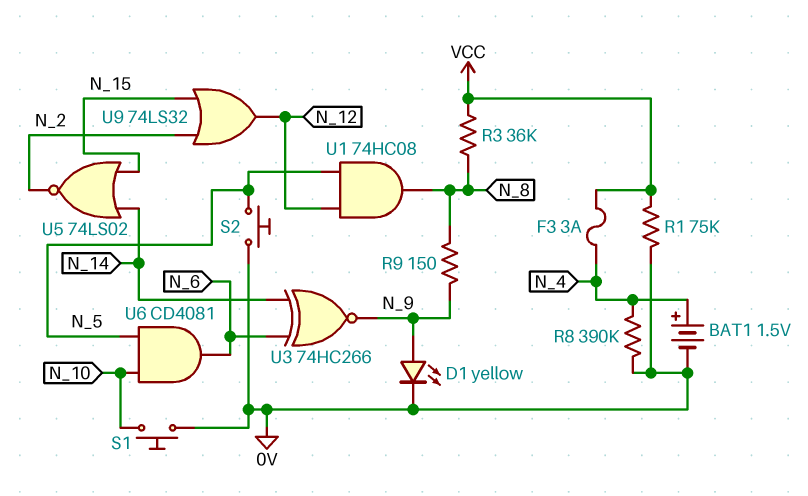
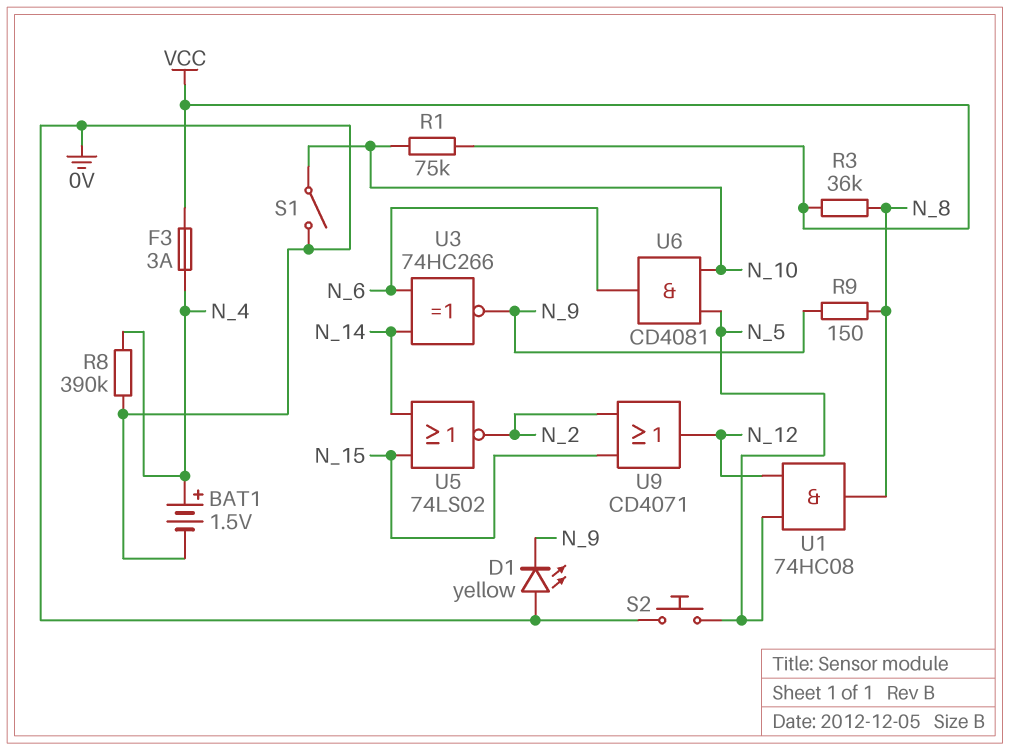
D1: LED yellow (A N_9, K 0V) -> LED yellow (A 0V, K N_9)
R1: 75k (0V, VCC) -> 75k (N_10, VCC)
S1: button (0V, N_10) -> switch (0V, N_10)
U9: OR 74LS32 (in N_2, in N_15, out N_12) -> OR CD4071 (in N_2, in N_15, out N_12)

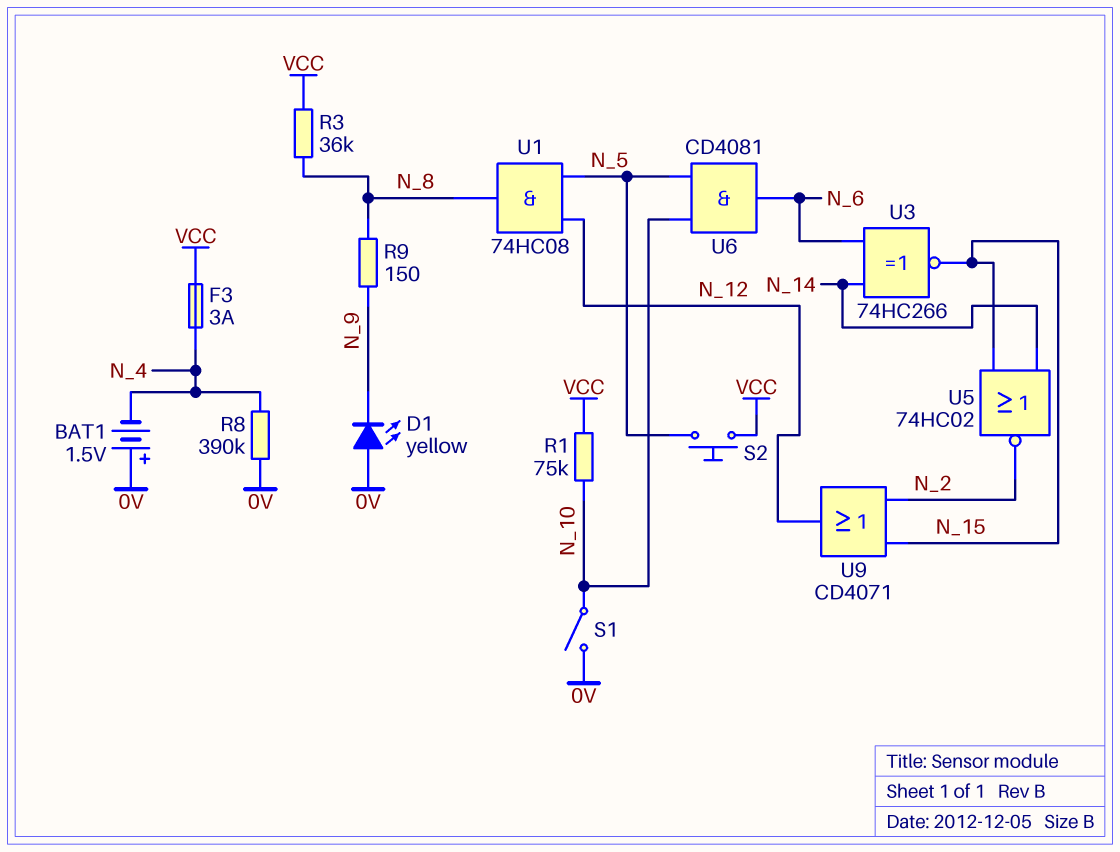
BAT1: 1.5V (plus N_4, minus 0V) -> 1.5V (plus 0V, minus N_4)
S2: button (0V, N_5) -> button (N_5, VCC)
U3: XNOR 74HC266 (in N_6, in N_14, out N_9) -> XNOR 74HC266 (in N_6, in N_14, out N_15)
U5: NOR 74LS02 (in N_14, in N_15, out N_2) -> NOR 74HC02 (in N_14, in N_15, out N_2)

